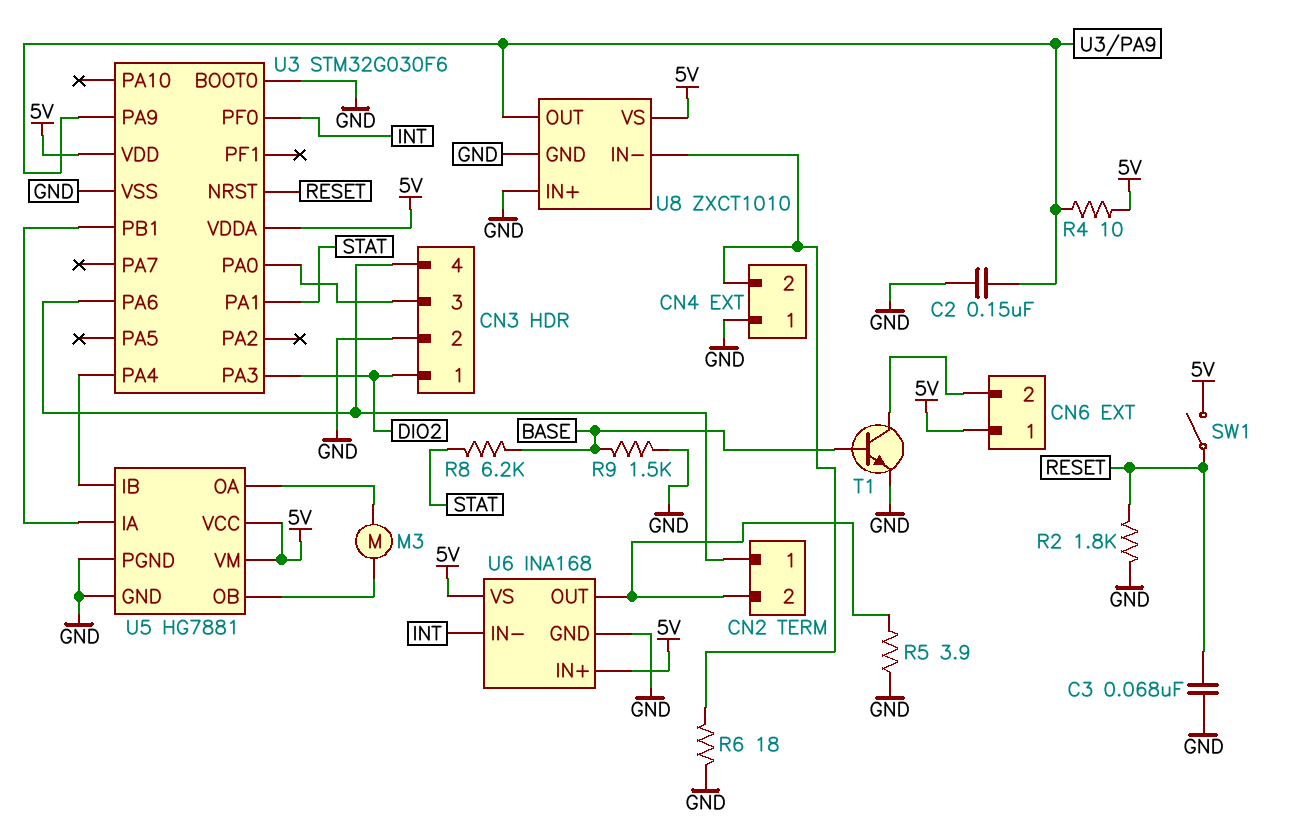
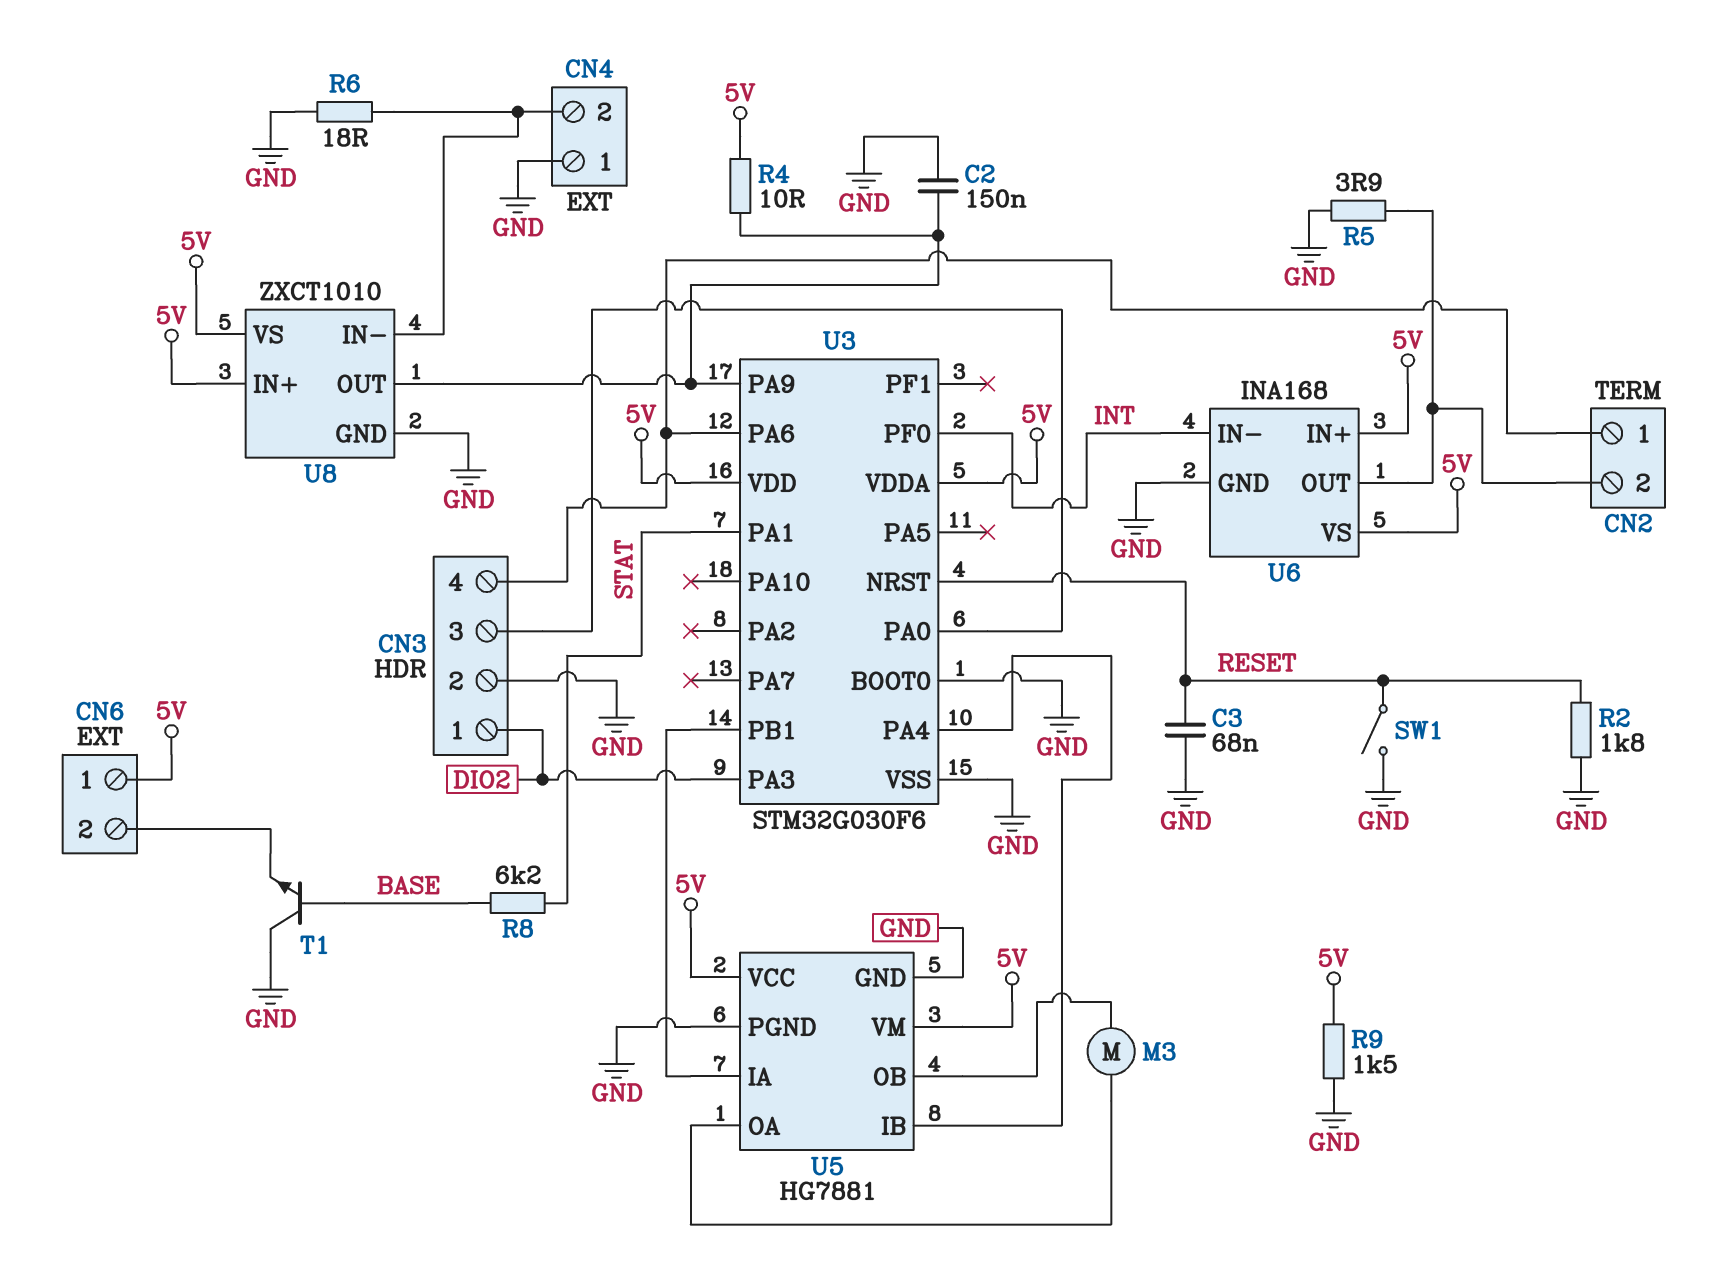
R9: 1.5k (BASE, GND) -> 1.5k (5V, GND)
SW1: switch (5V, RESET) -> switch (GND, RESET)
T1: NPN (B BASE, C CN6/2, E GND) -> NPN (B BASE, C GND, E CN6/2)
U8 pin IN+: GND -> 5V

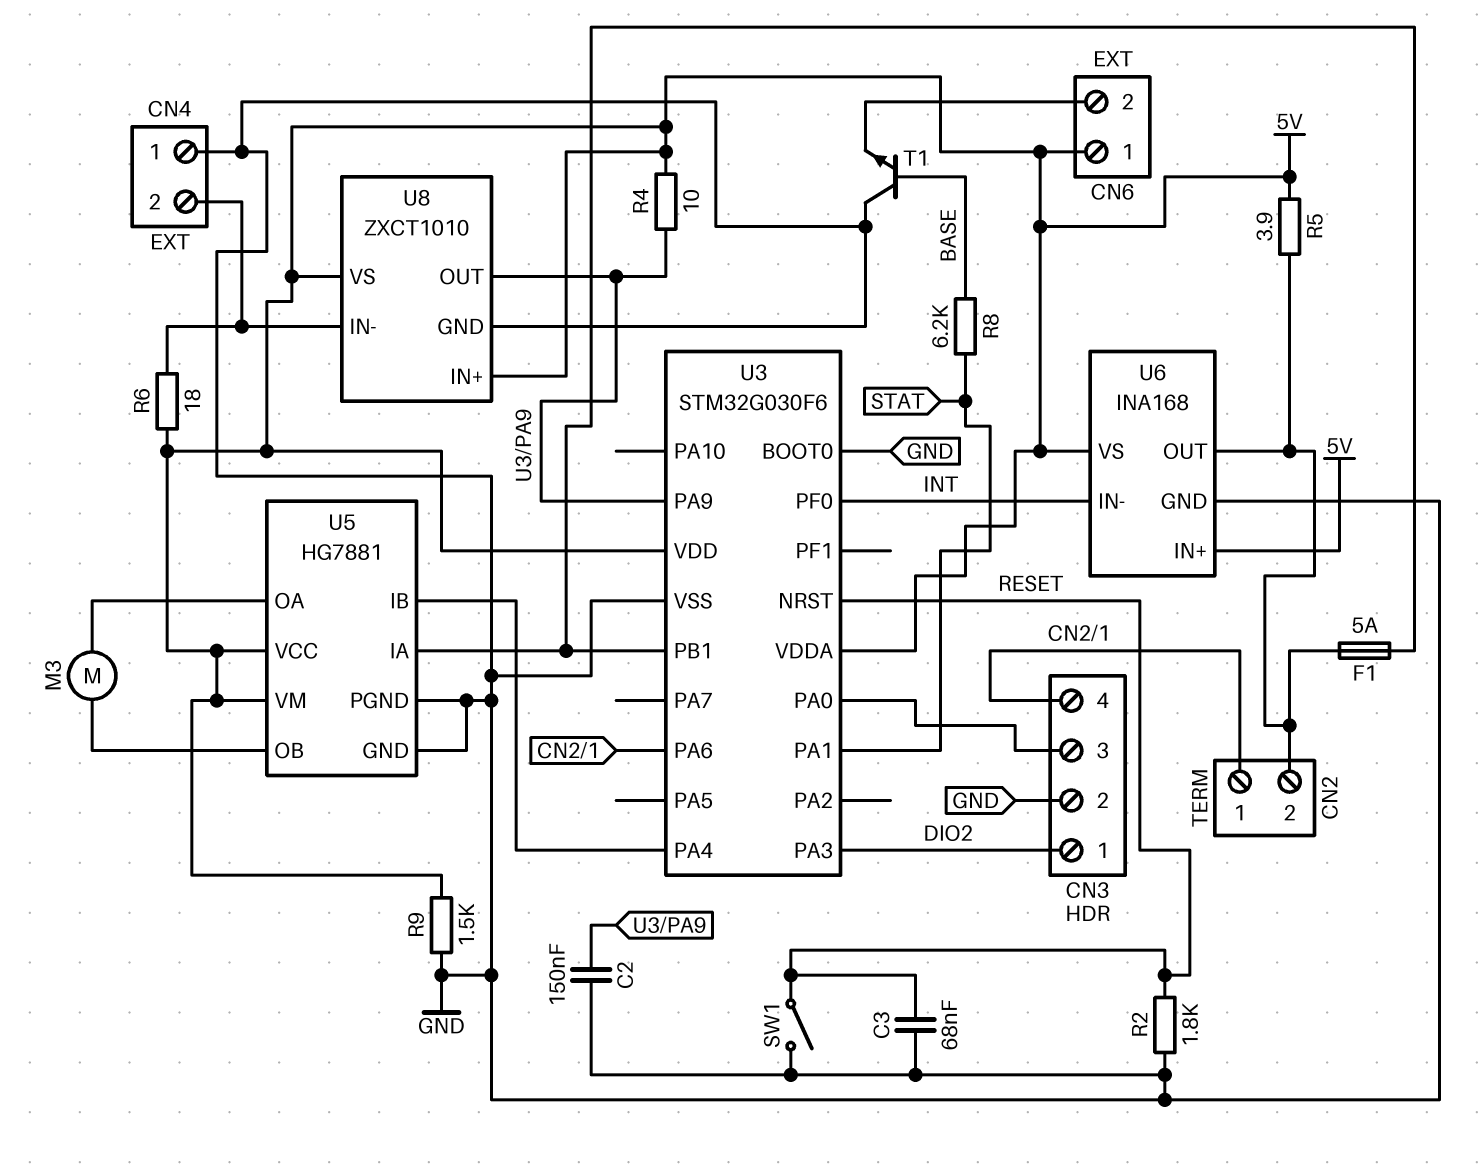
F1: none -> 5A (CN2/2, U3/PB1)
R5: 3.9 (CN2/2, GND) -> 3.9 (5V, CN2/2)
R6: 18 (CN4/2, GND) -> 18 (5V, CN4/2)

